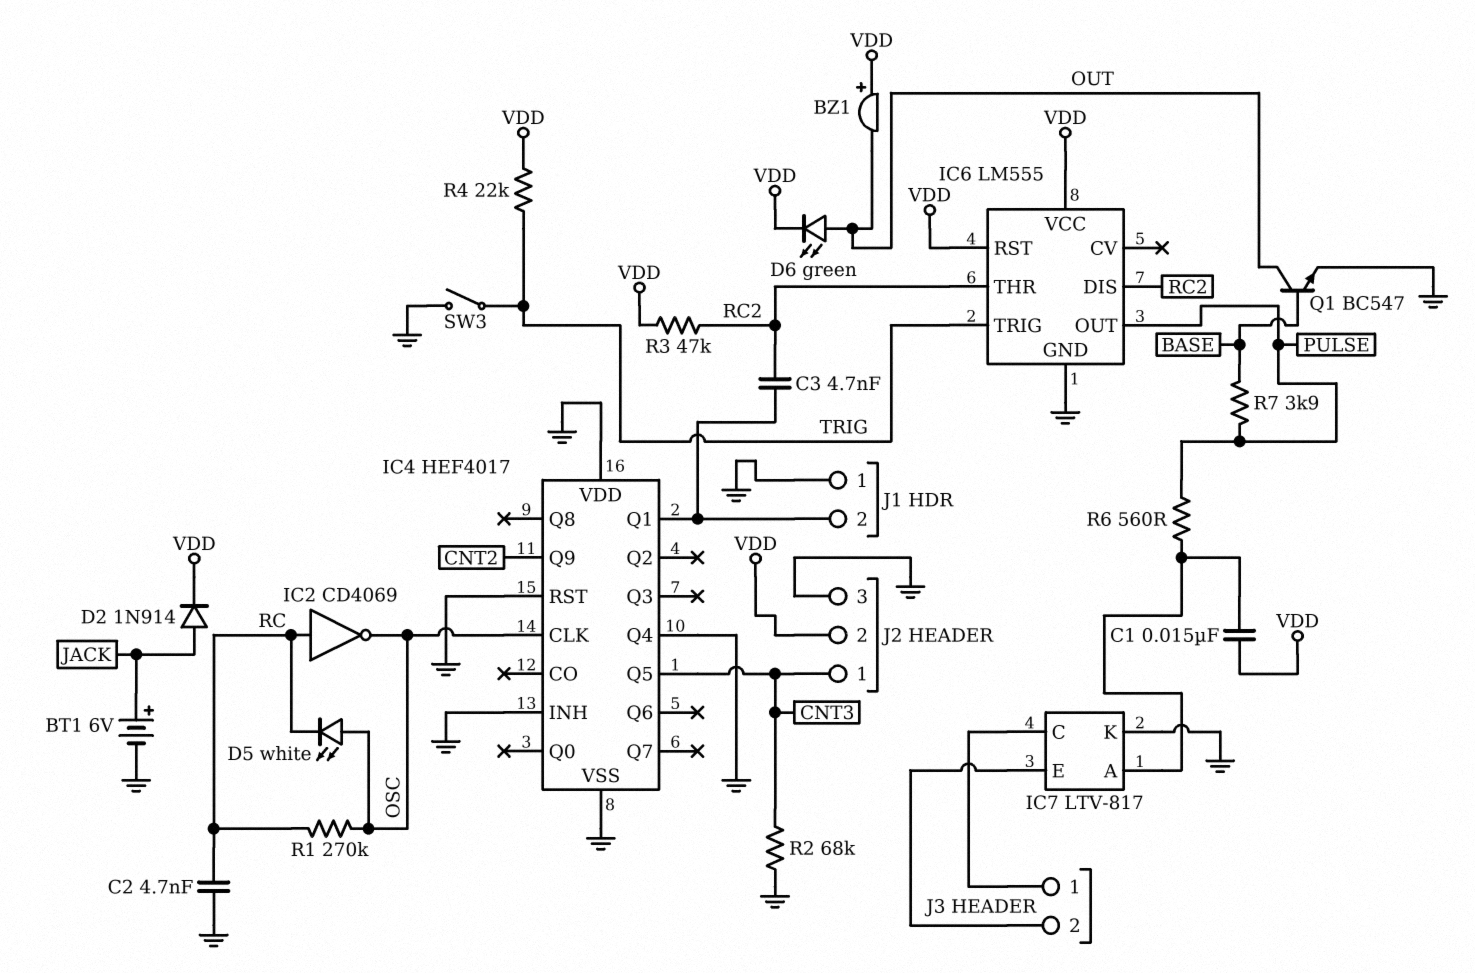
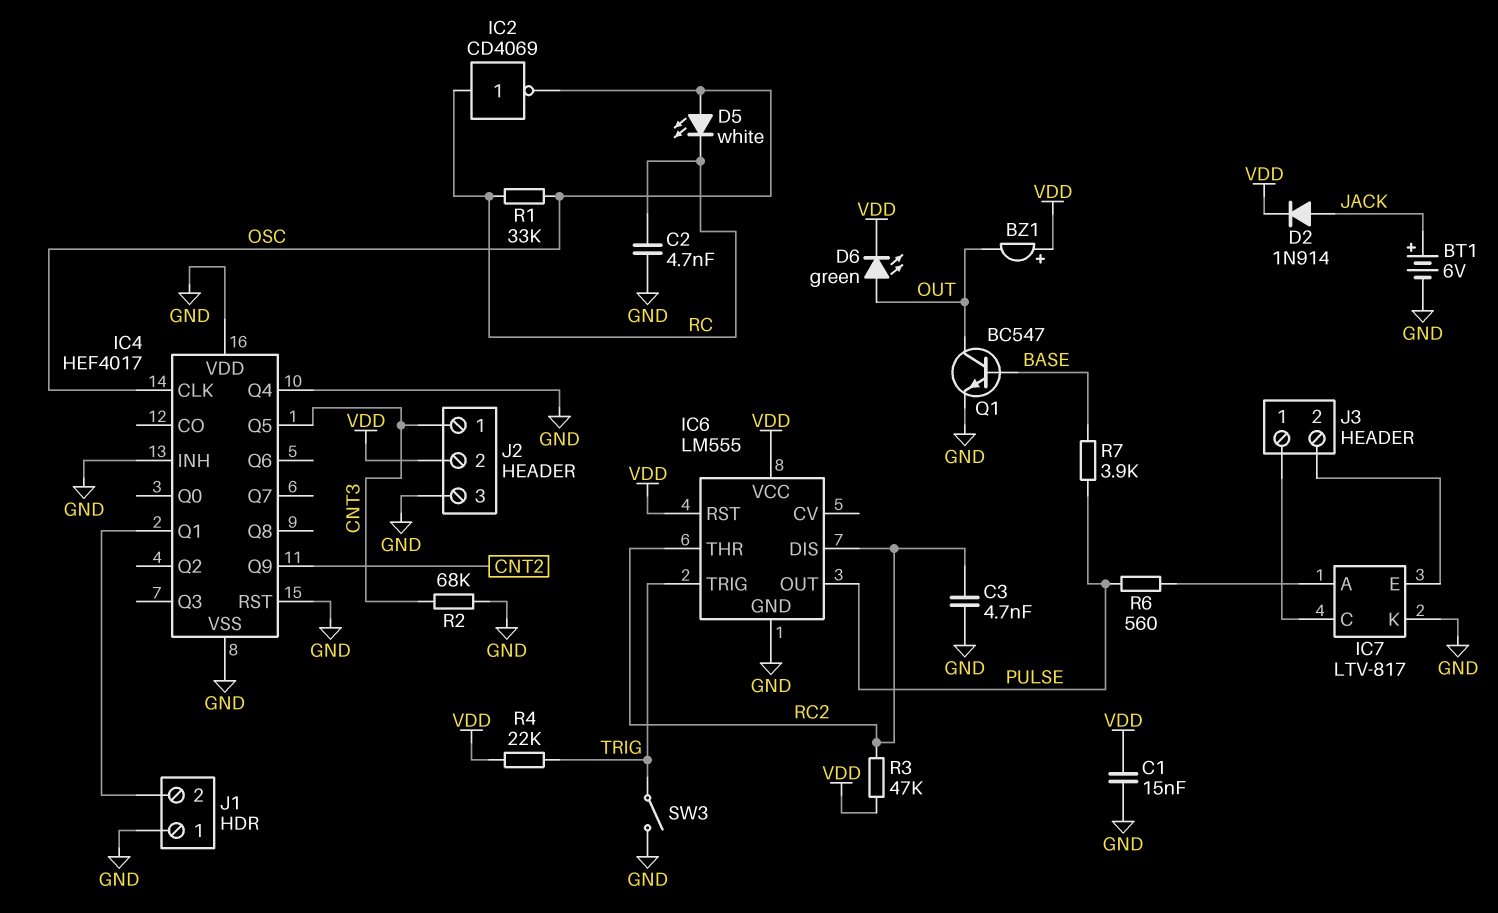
C1: 15nF (IC7/A, VDD) -> 15nF (GND, VDD)
C3: 4.7nF (IC4/Q1, RC2) -> 4.7nF (GND, RC2)
R1: 270k (OSC, RC) -> 33k (OSC, RC)

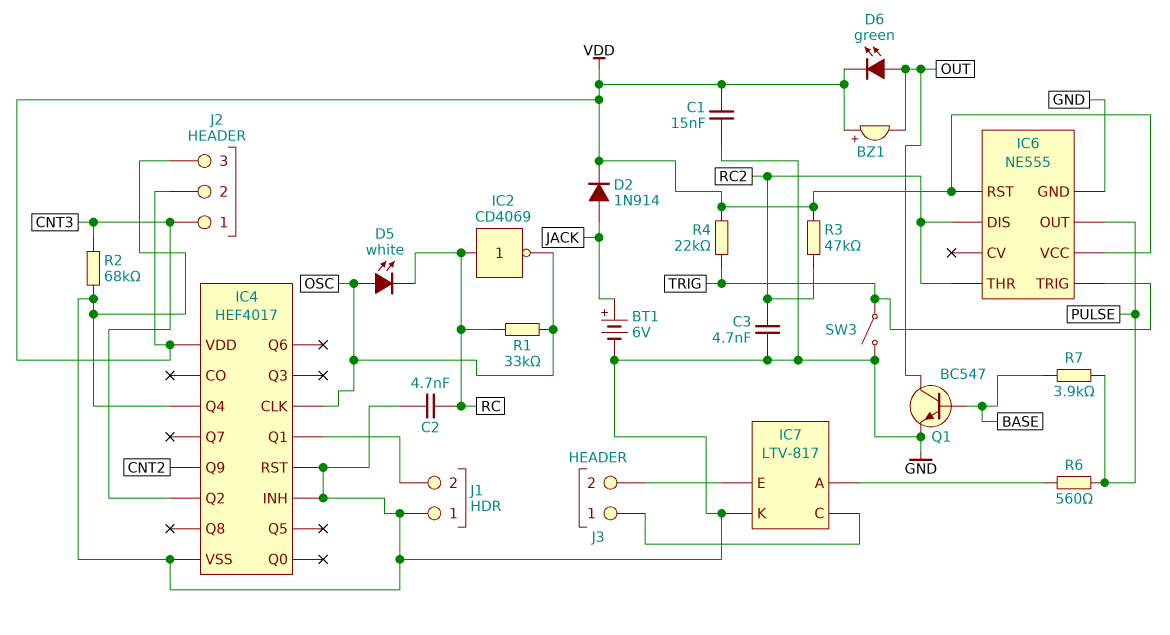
IC4 pin Q2: none -> CNT3
IC4 pin Q5: CNT3 -> none
IC4 pin VDD: GND -> VDD
IC6: LM555 -> NE555

